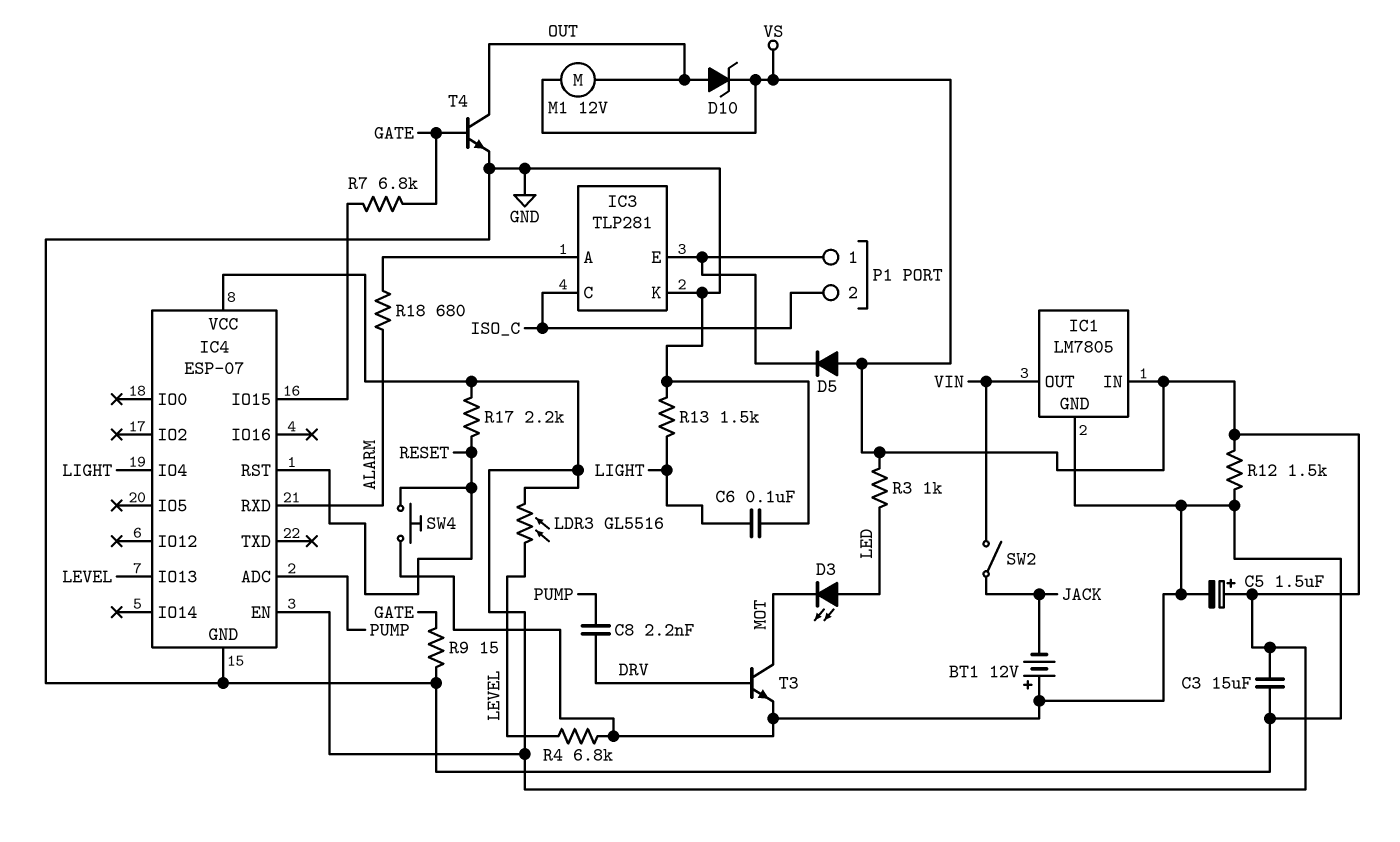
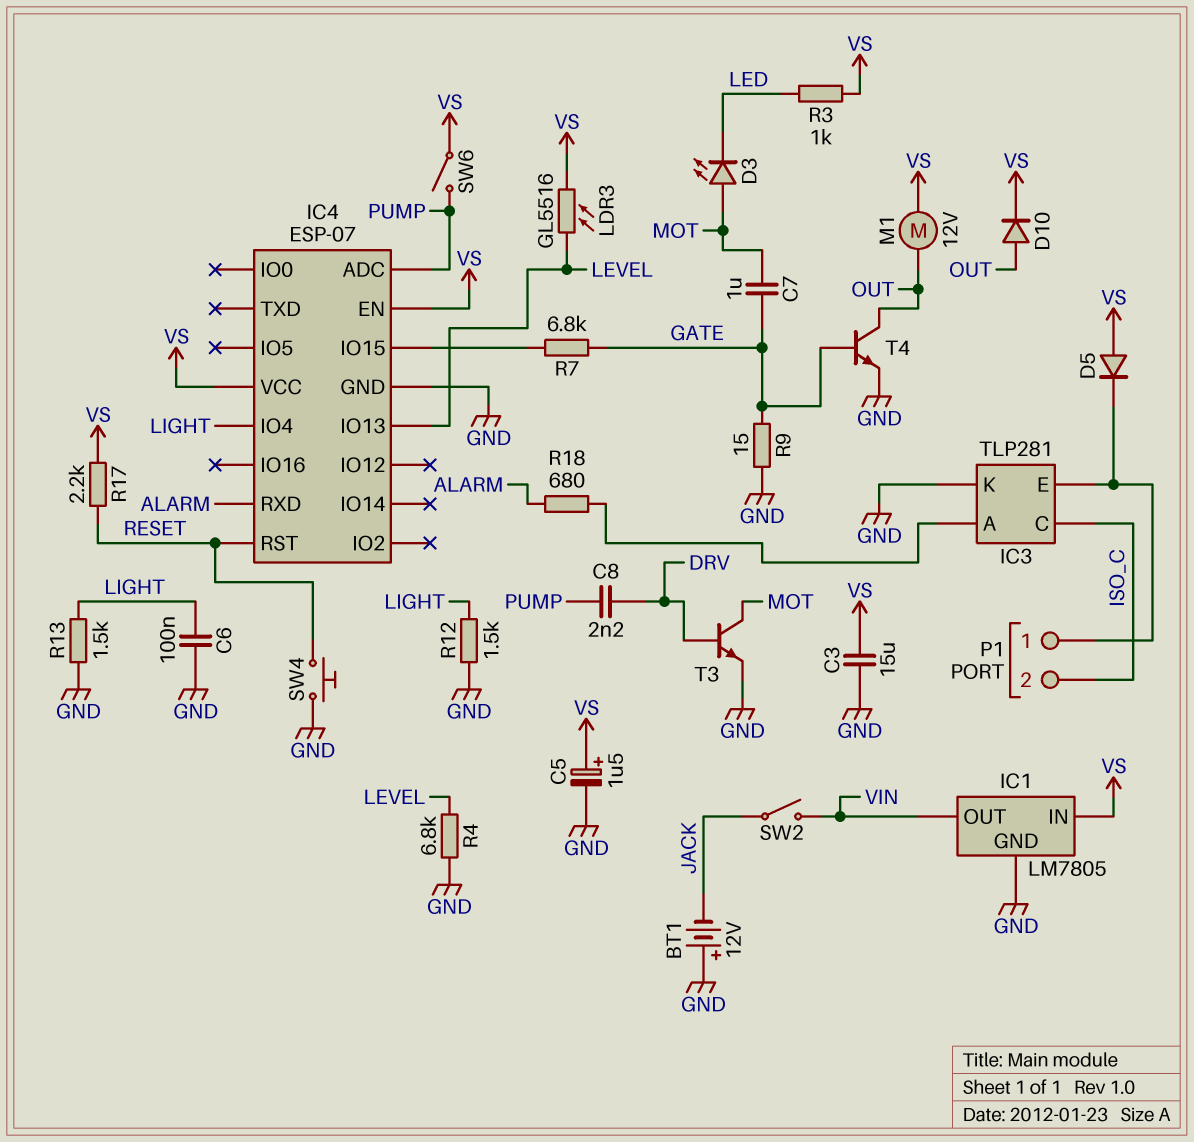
C7: none -> 1uF (GATE, MOT)
D3: LED (A LED, K MOT) -> LED (A MOT, K LED)
D10: zener (A OUT, K VS) -> diode (A OUT, K VS)
R12: 1.5k (GND, VS) -> 1.5k (GND, LIGHT)
SW6: none -> switch (PUMP, VS)

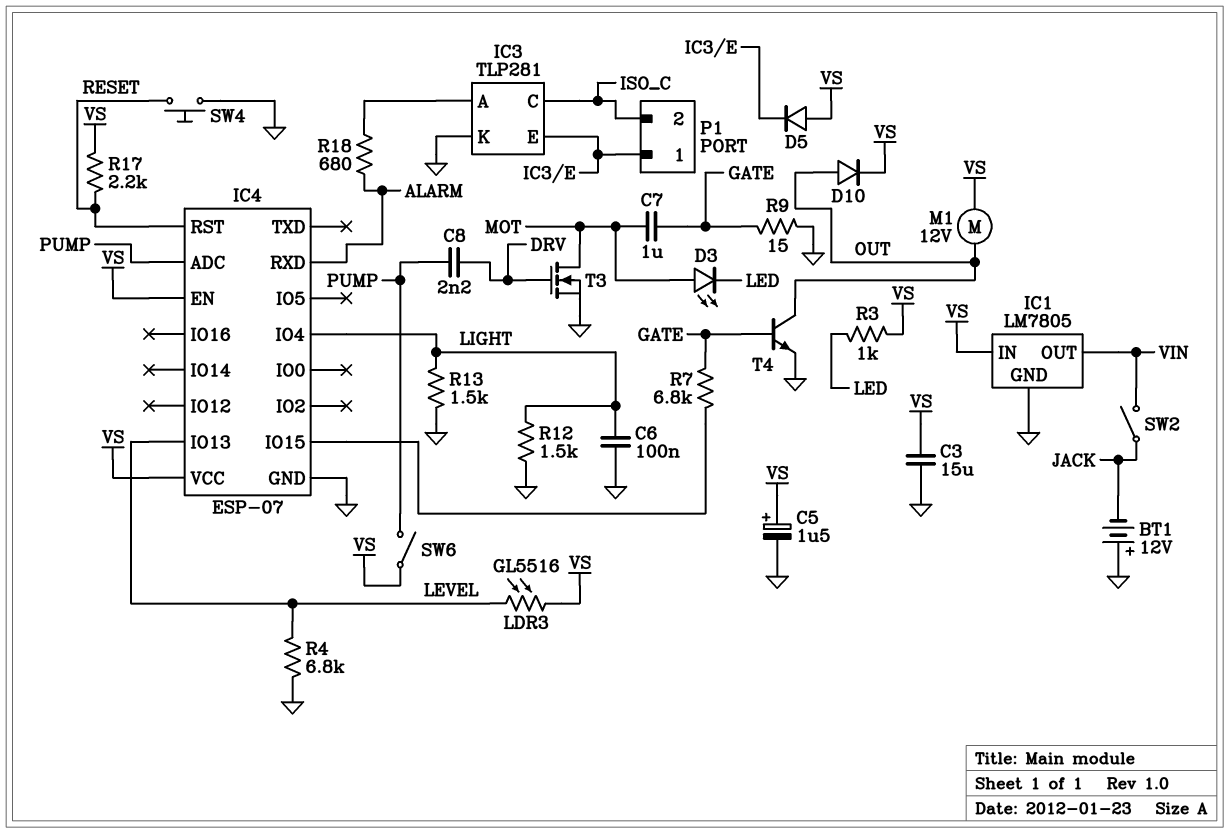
T3: NPN (B DRV, C MOT, E GND) -> NMOS (G DRV, D MOT, S GND)

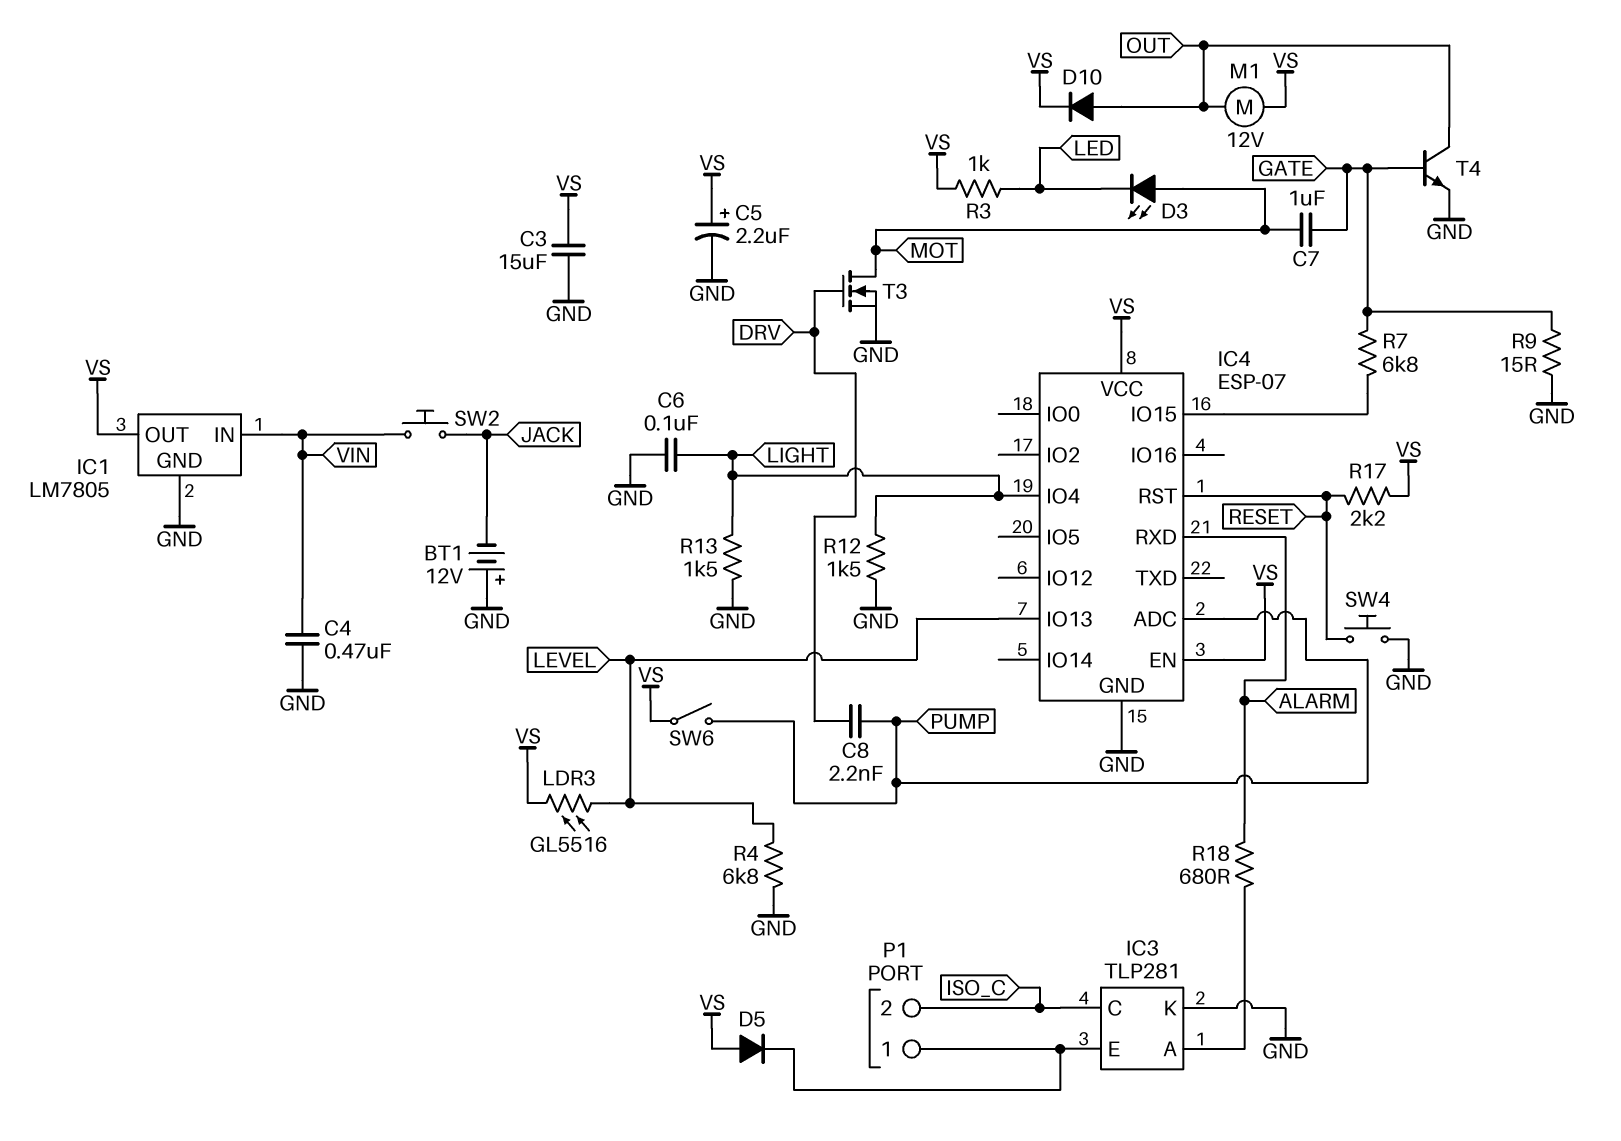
C4: none -> 470nF (GND, VIN)
C5: 1.5uF (plus VS, minus GND) -> 2.2uF (plus VS, minus GND)
IC1 pin IN: VS -> VIN
IC1 pin OUT: VIN -> VS
SW2: switch (JACK, VIN) -> button (JACK, VIN)

